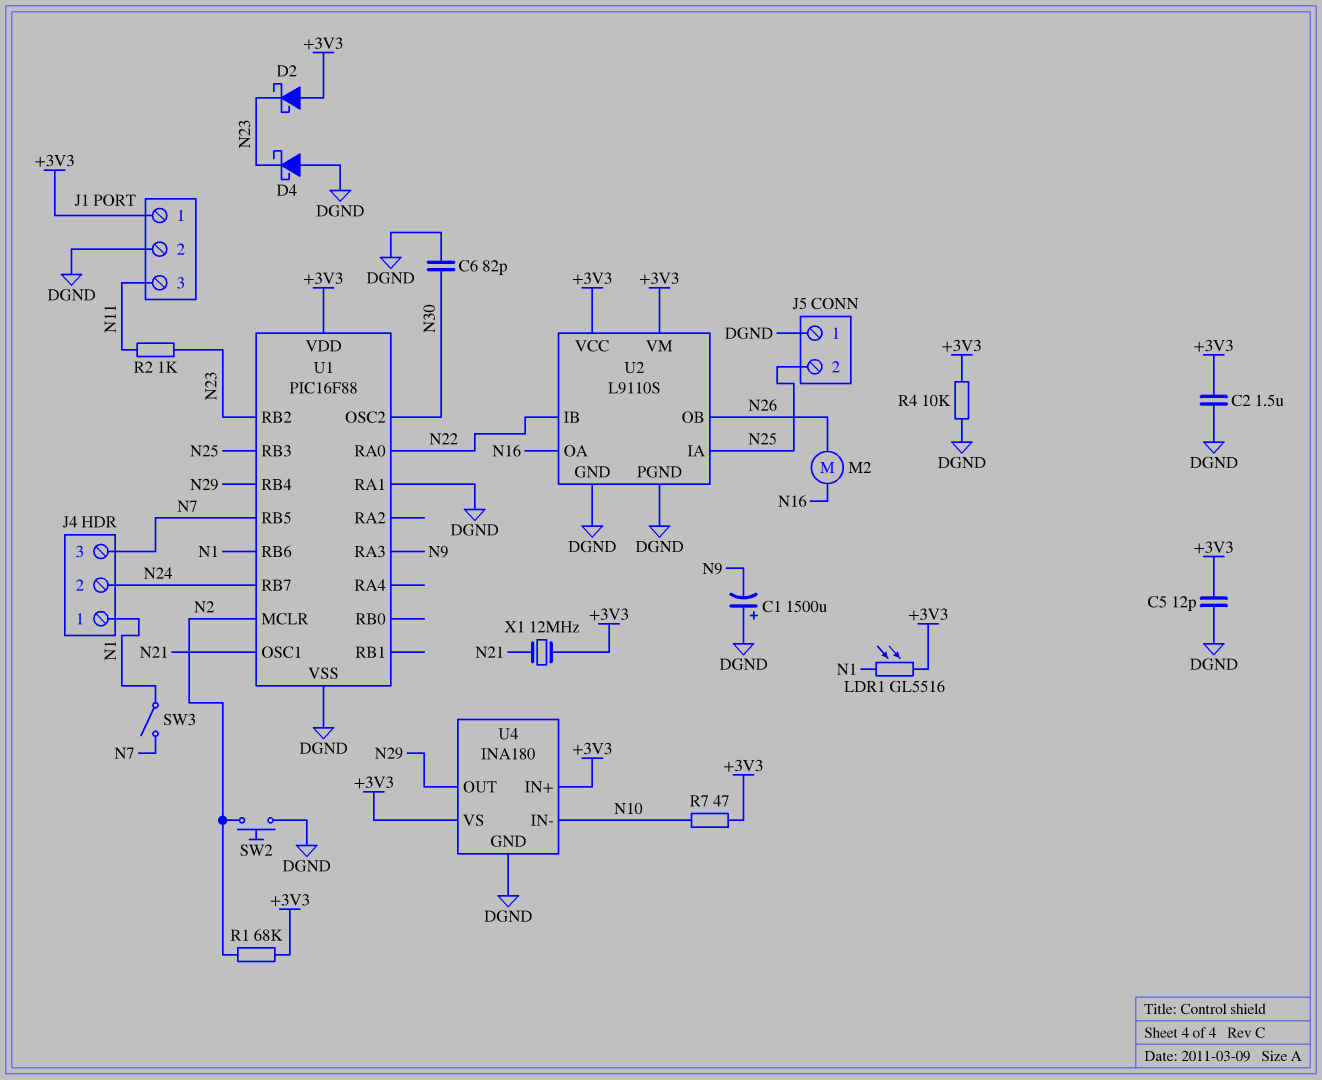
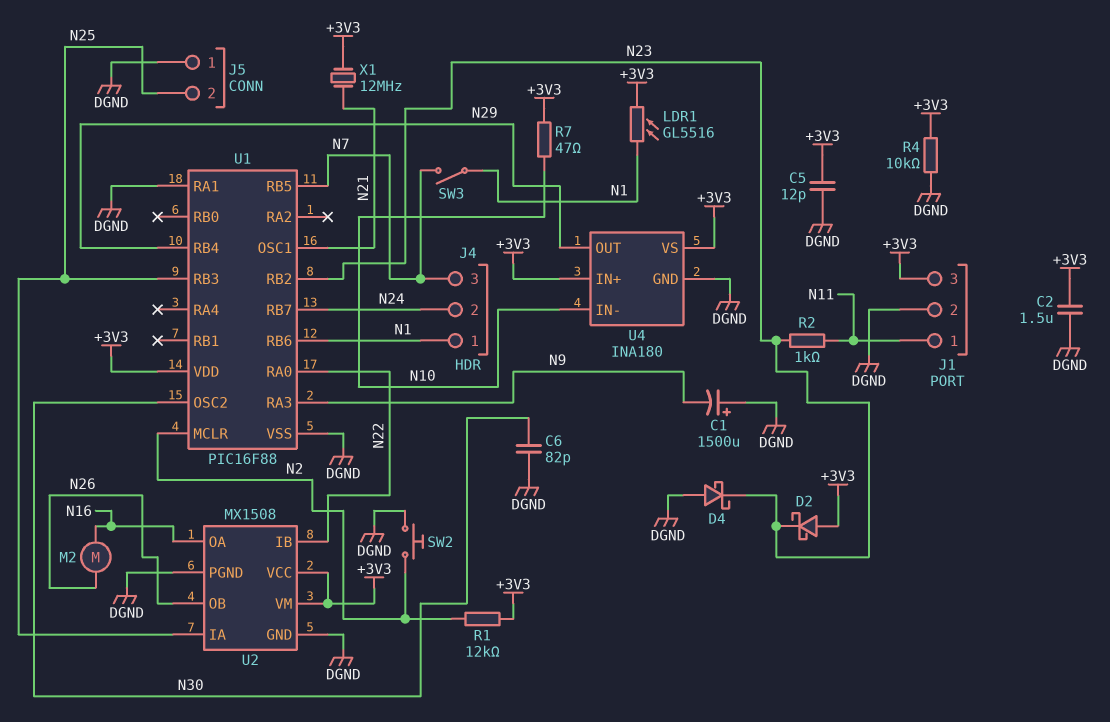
J1 pin 1: +3V3 -> N11
J1 pin 3: N11 -> +3V3
R1: 68k (+3V3, N2) -> 12k (+3V3, N2)
U2: L9110S -> MX1508

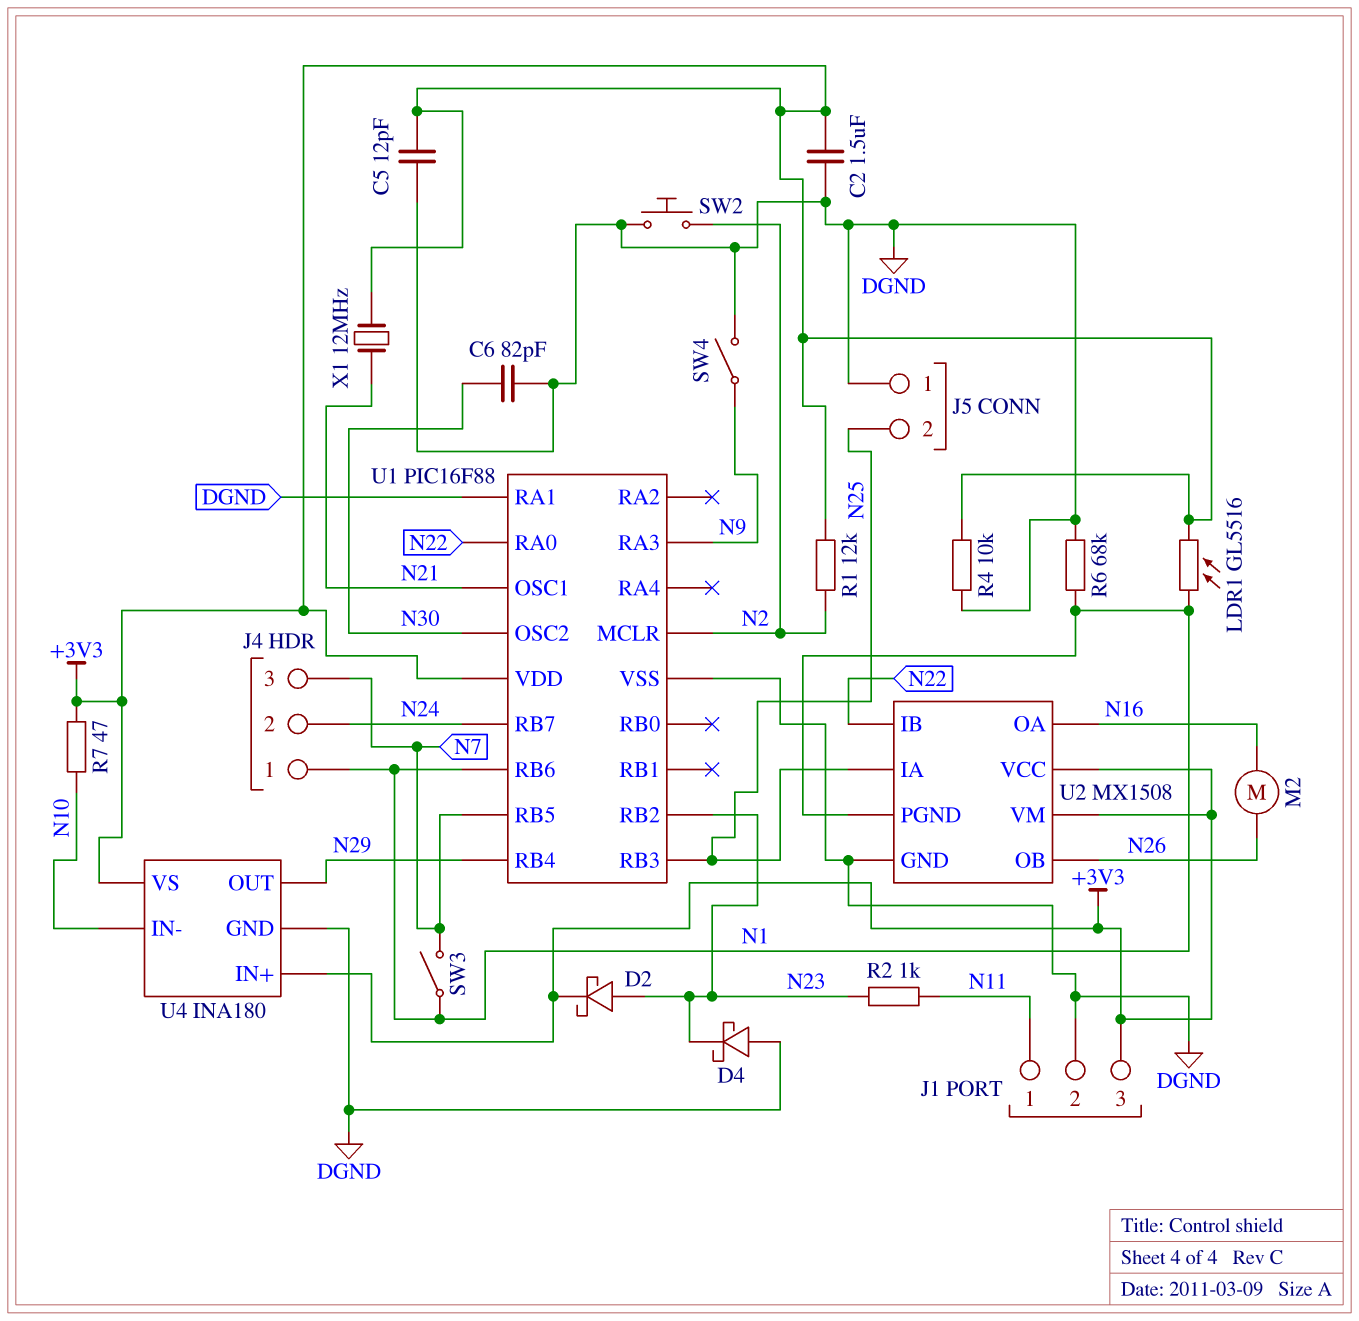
C1: 1500uF (plus DGND, minus N9) -> none
D2: schottky (A +3V3, K N23) -> schottky (A N23, K +3V3)
R6: none -> 68k (DGND, N1)
SW4: none -> switch (DGND, N9)
U2 pin PGND: DGND -> N1

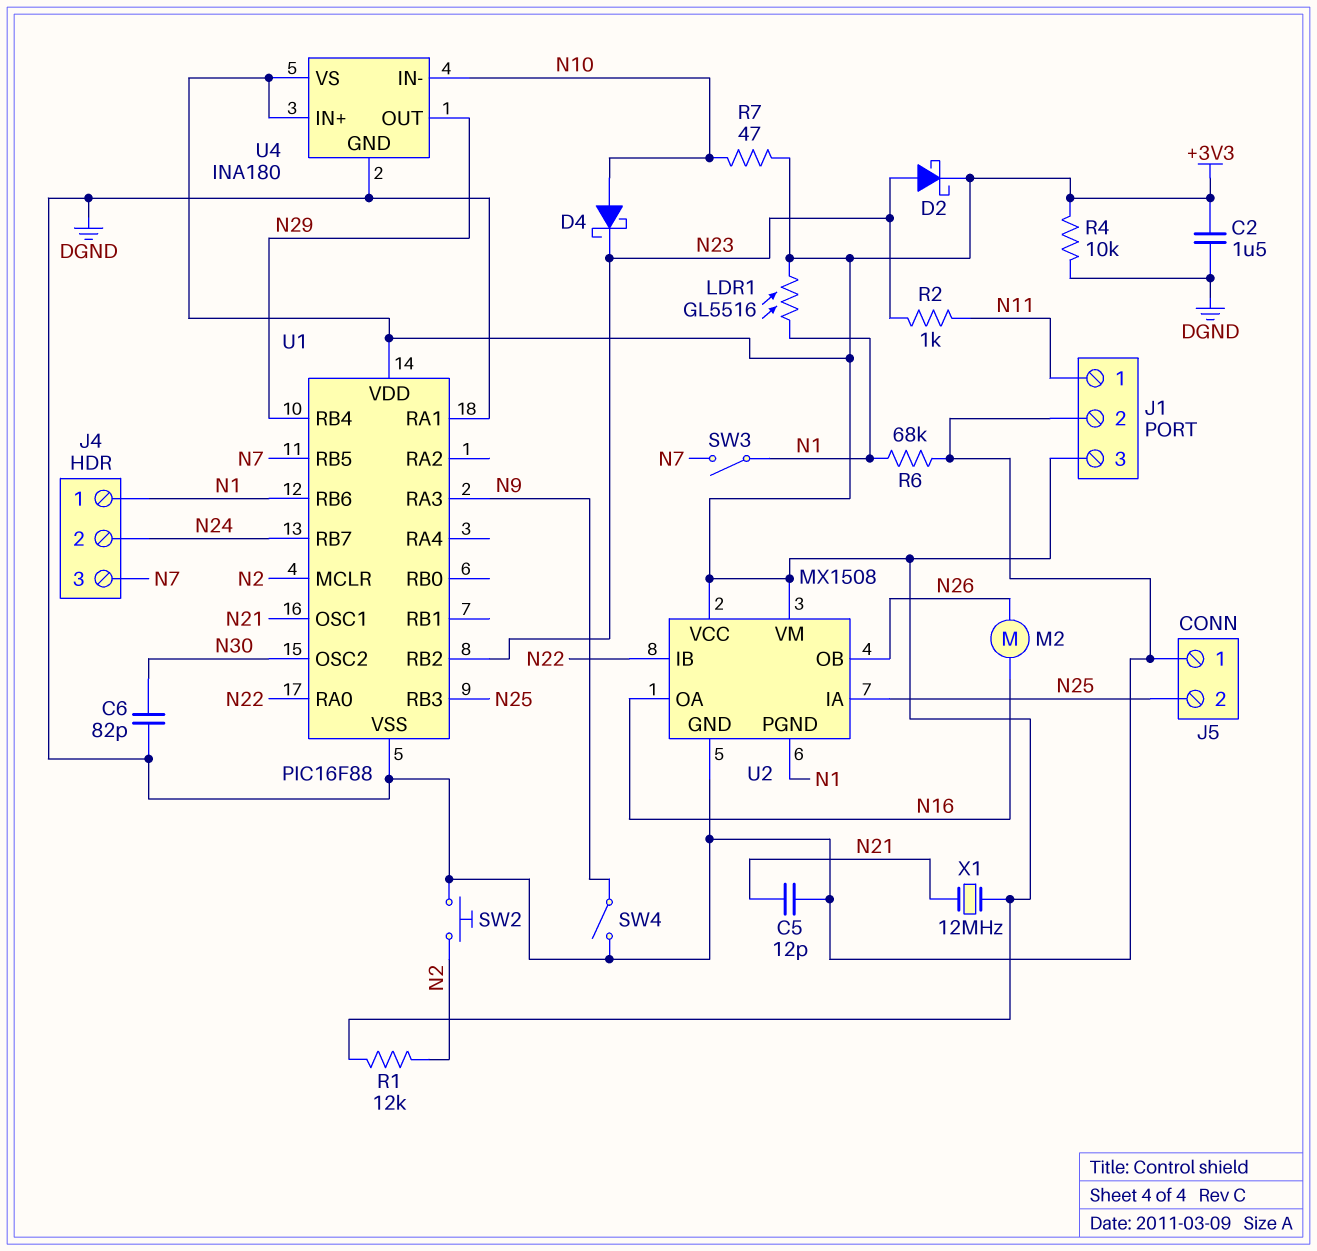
C5: 12pF (+3V3, DGND) -> 12pF (DGND, N21)
D4: schottky (A DGND, K N23) -> schottky (A N10, K N23)

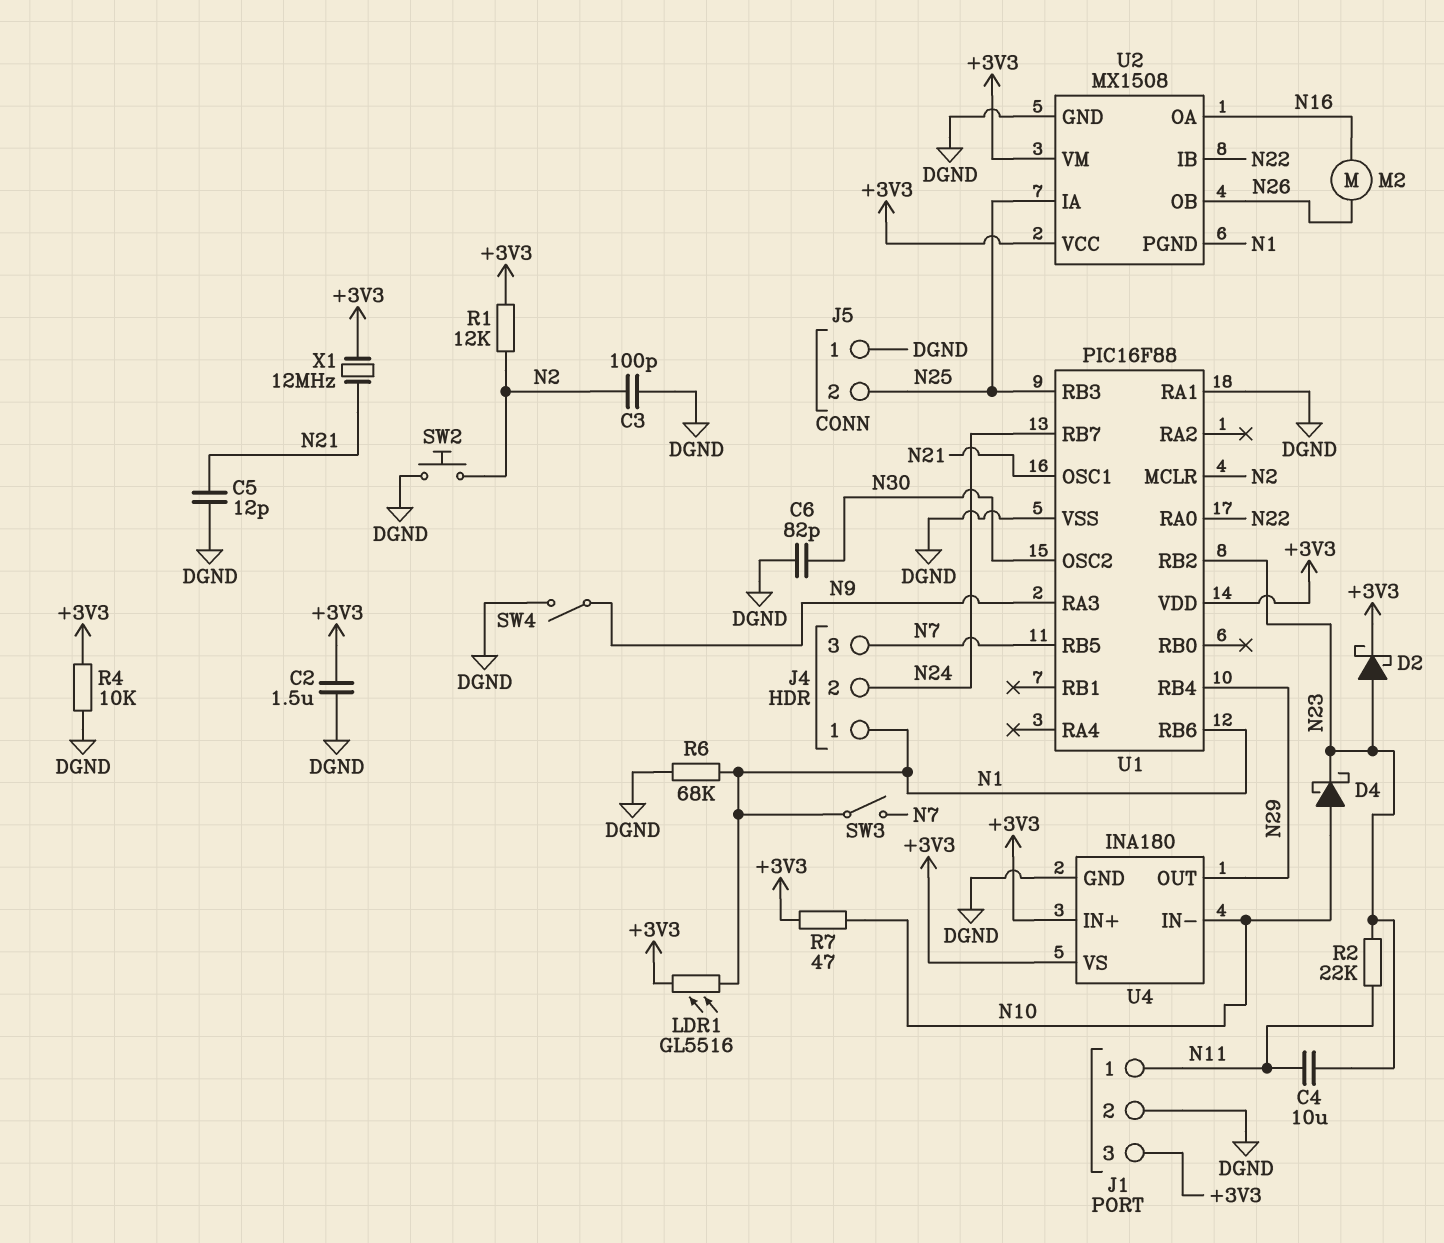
C3: none -> 100pF (DGND, N2)
C4: none -> 10uF (N11, N23)
R2: 1k (N11, N23) -> 22k (N11, N23)

